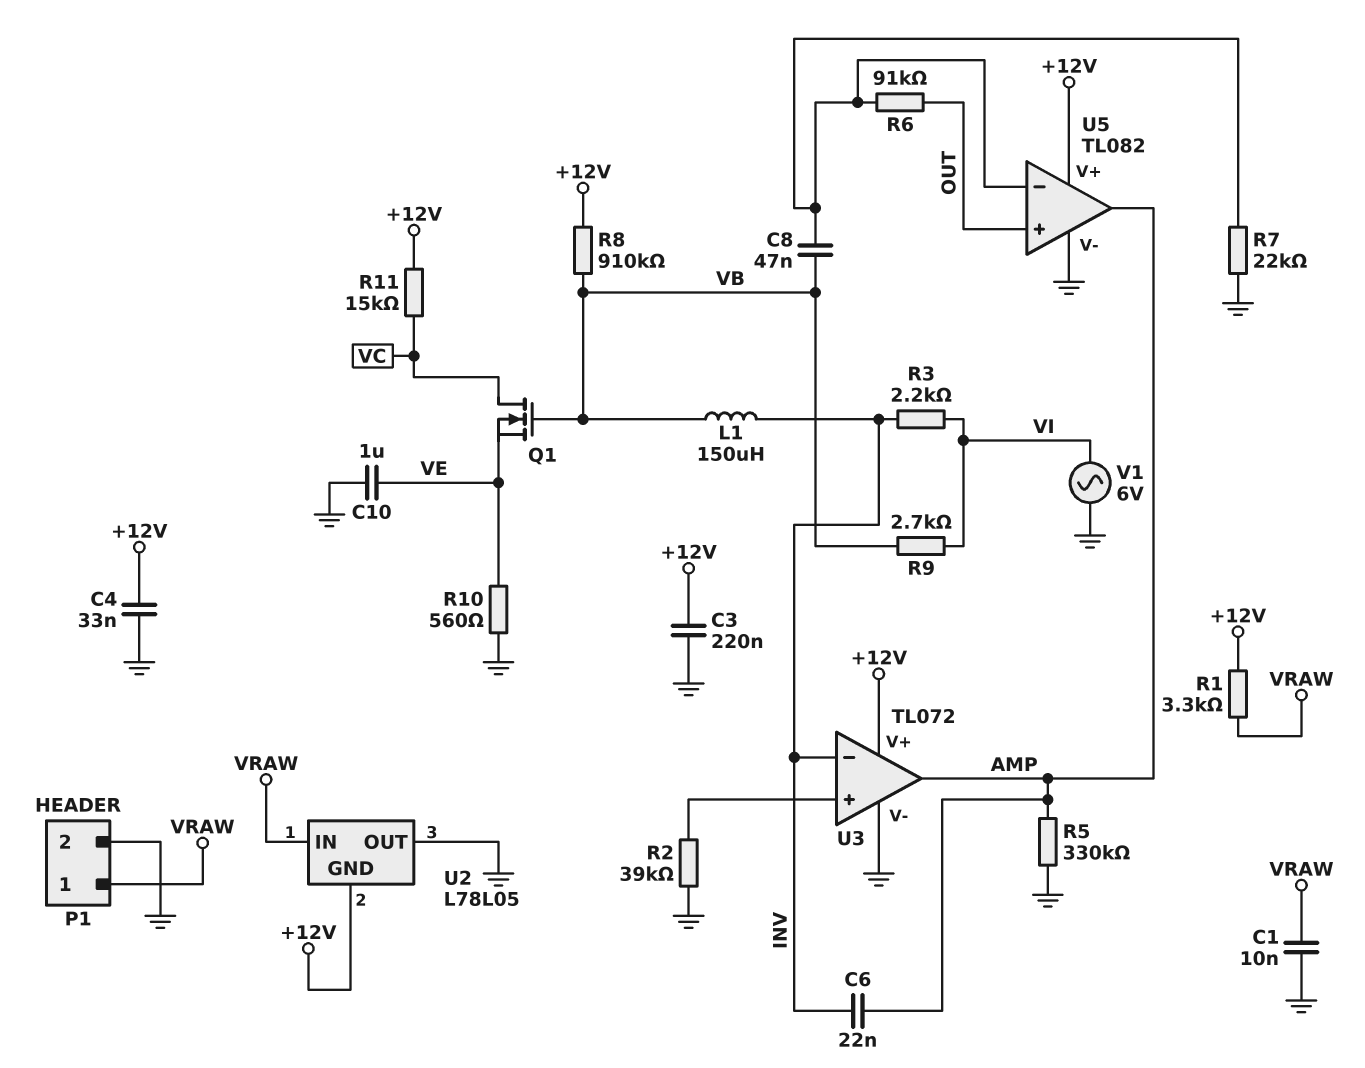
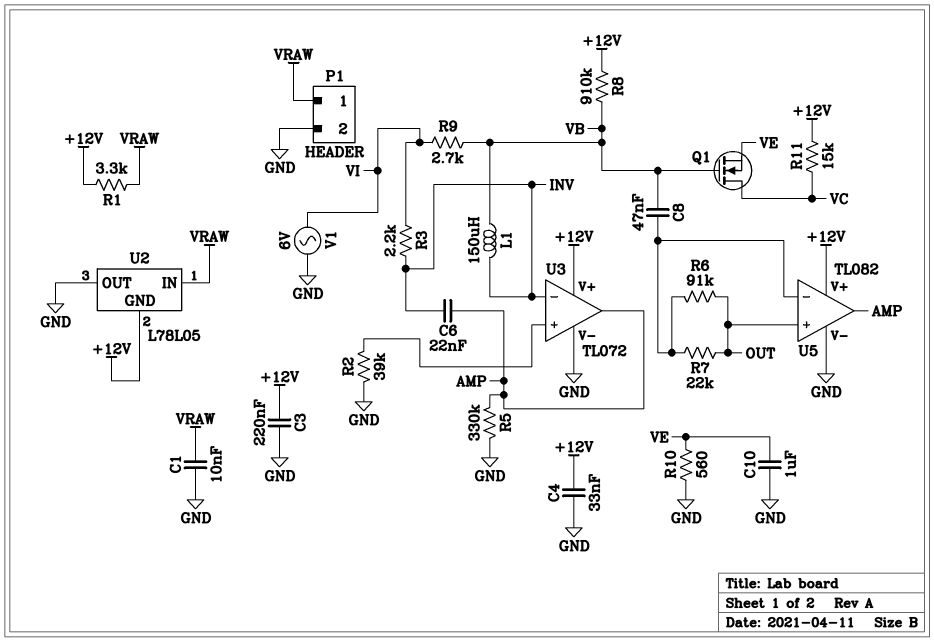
R7: 22k (GND, U5/in-) -> 22k (OUT, U5/in-)

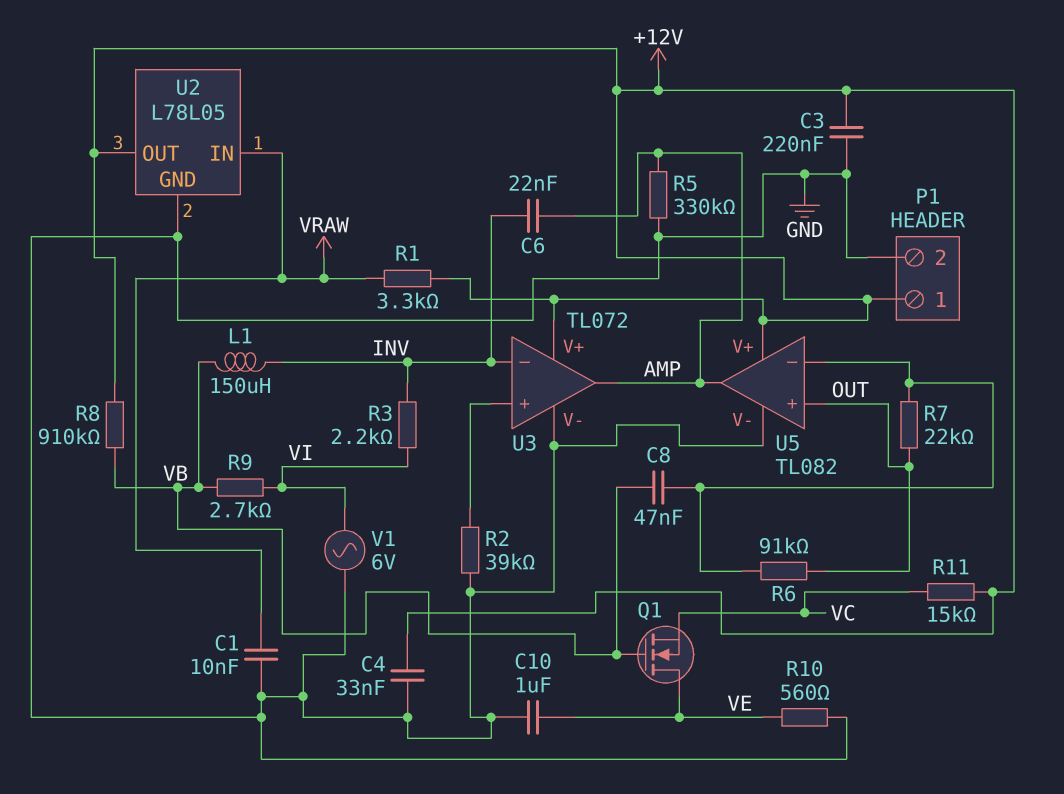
P1 pin 1: VRAW -> +12V
Q1: NMOS (G VB, D VC, S VE) -> NMOS (G VB, D VE, S VC)
U2 pin GND: +12V -> GND
U2 pin OUT: GND -> +12V

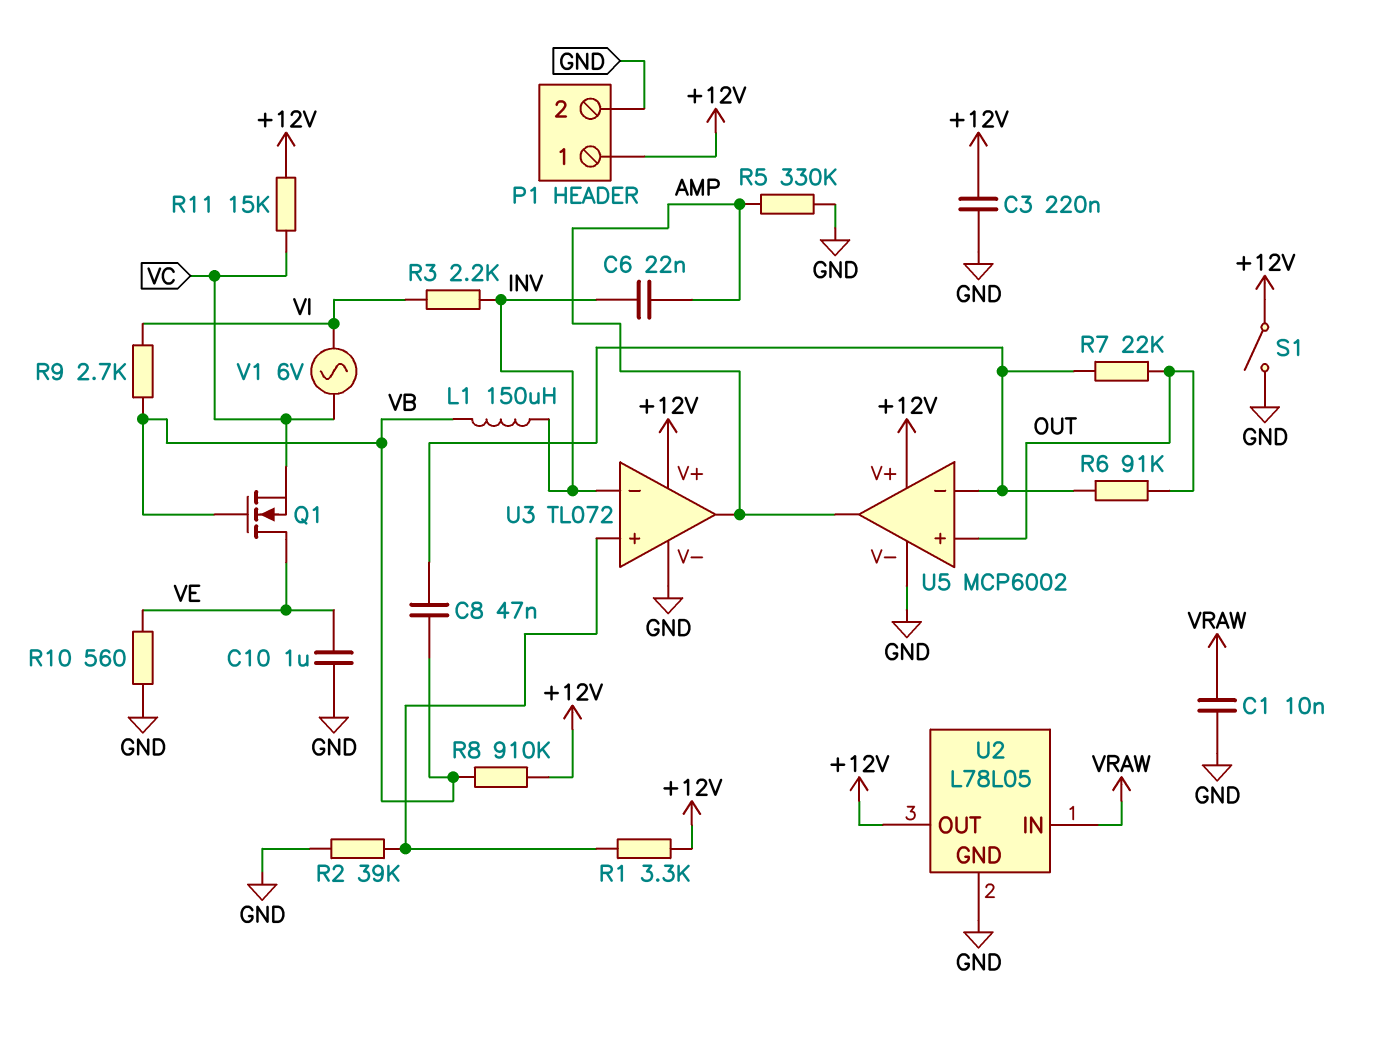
C4: 33nF (+12V, GND) -> none
R1: 3.3k (+12V, VRAW) -> 3.3k (+12V, U3/in+)
S1: none -> switch (+12V, GND)
U5: TL082 -> MCP6002
V1: AC 6V (GND, VI) -> AC 6V (VC, VI)

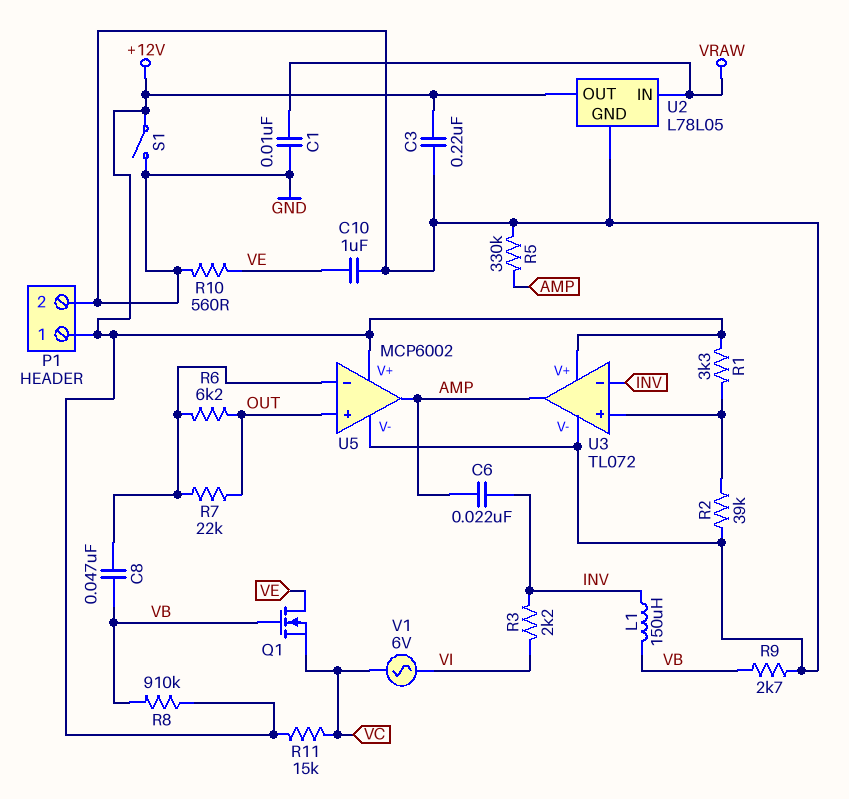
R6: 91k (OUT, U5/in-) -> 6.2k (OUT, U5/in-)
R9: 2.7k (VB, VI) -> 2.7k (GND, VB)

